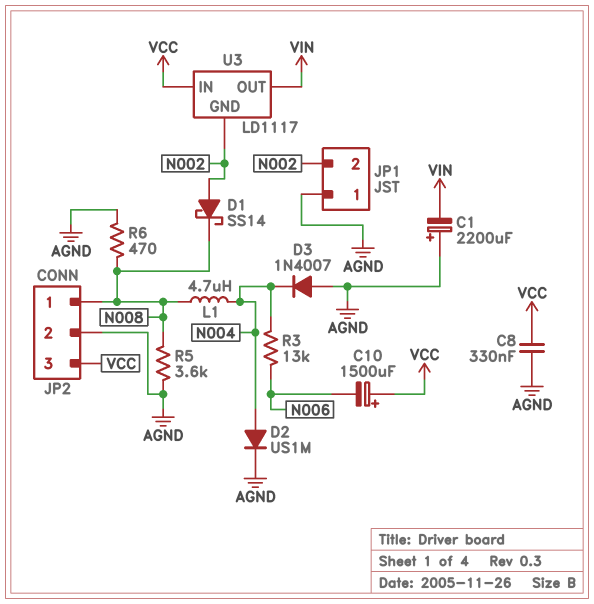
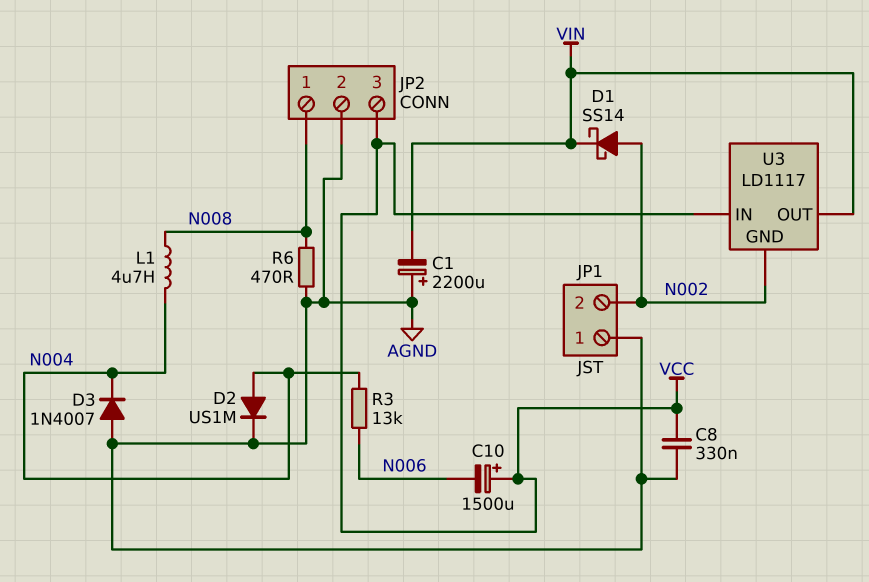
D1: schottky SS14 (A N002, K N008) -> schottky SS14 (A N002, K VIN)
R5: 3.6k (AGND, N008) -> none

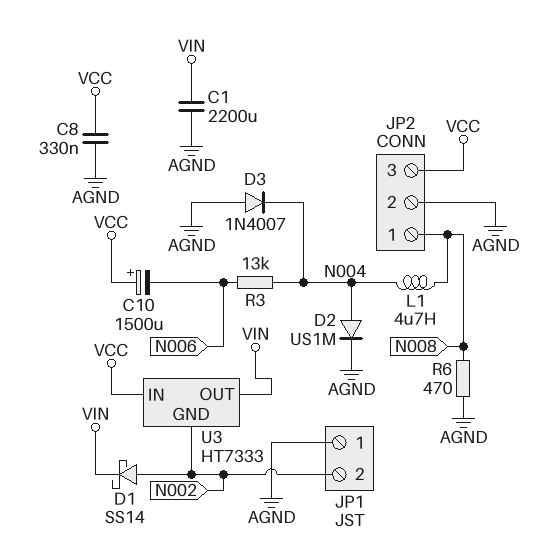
C1: 2200uF (plus AGND, minus VIN) -> 2200uF (AGND, VIN)
U3: LD1117 -> HT7333

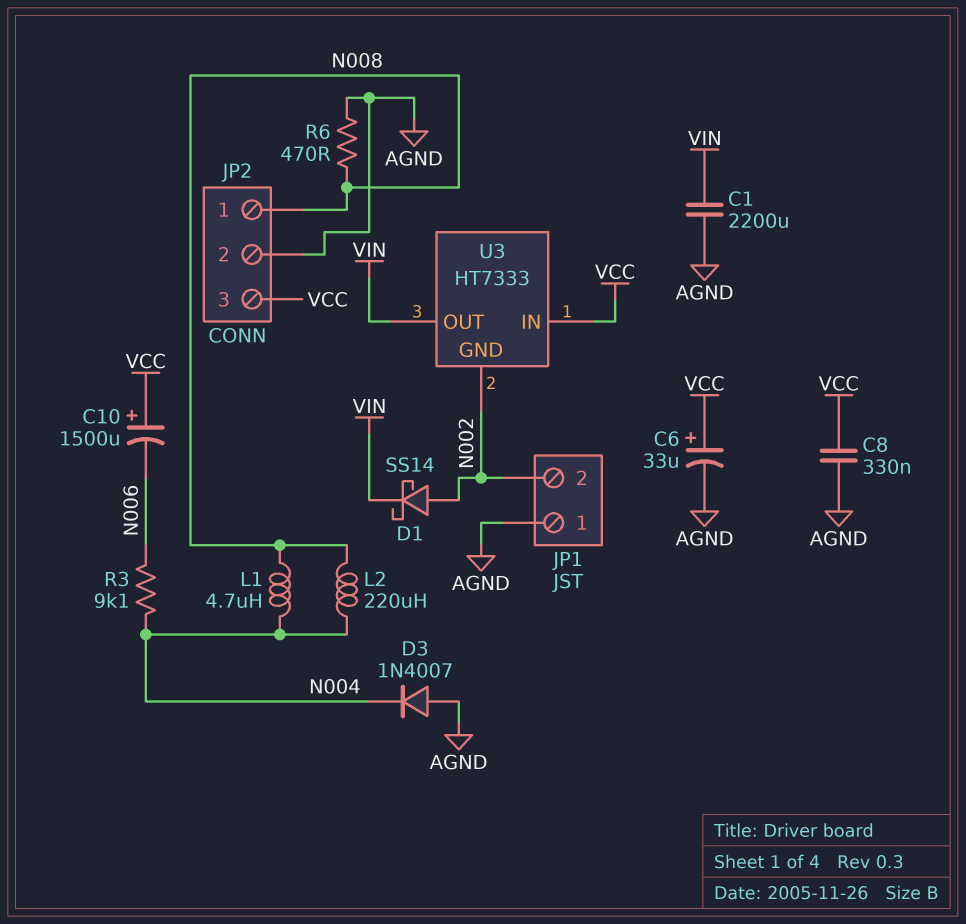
C6: none -> 33uF (plus VCC, minus AGND)
D2: diode US1M (A N004, K AGND) -> none
L2: none -> 220uH (N004, N008)
R3: 13k (N004, N006) -> 9.1k (N004, N006)

